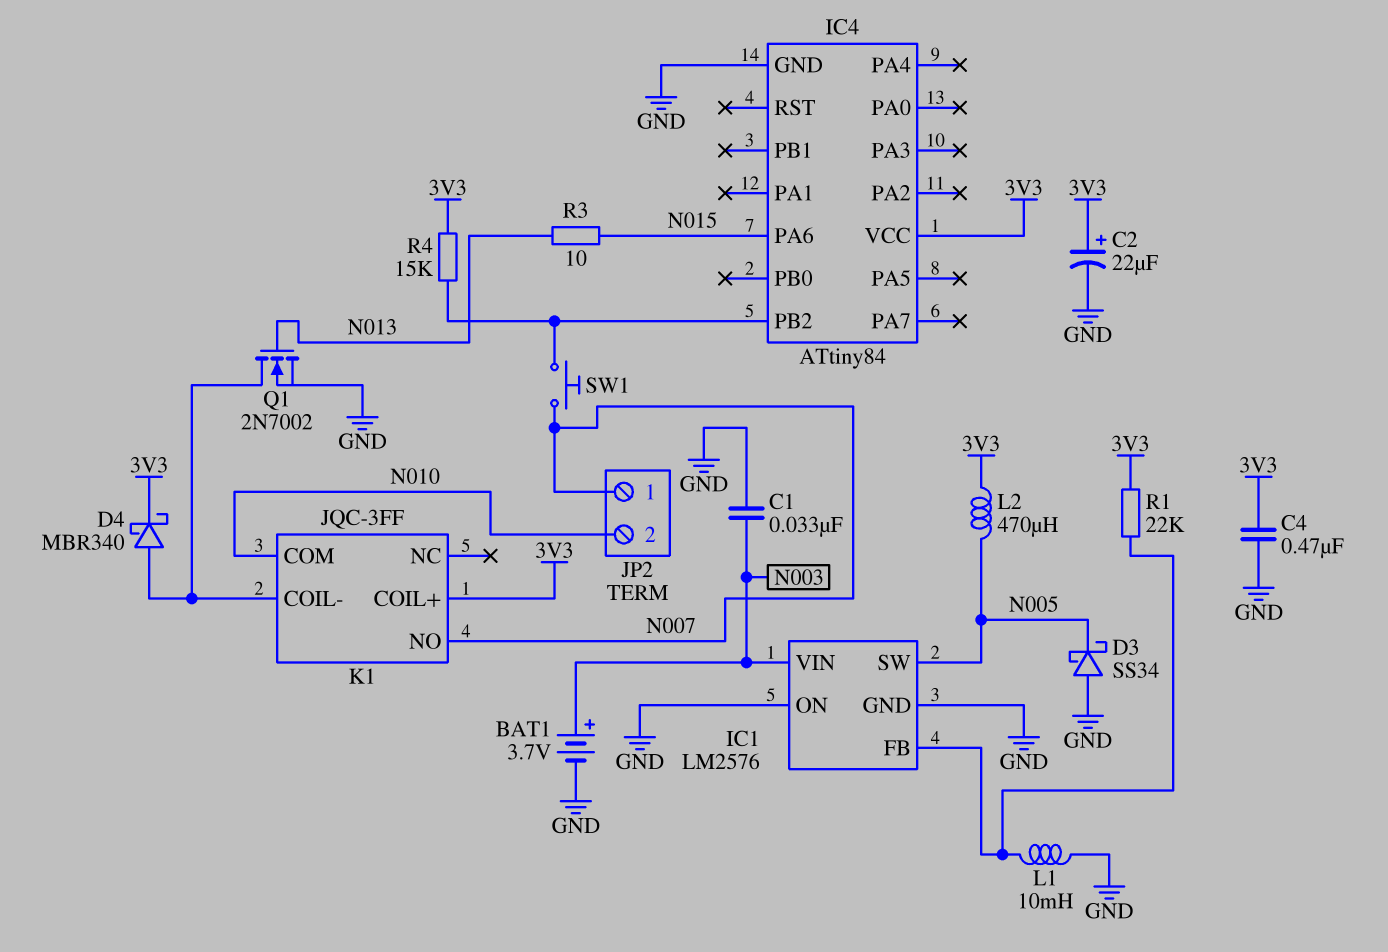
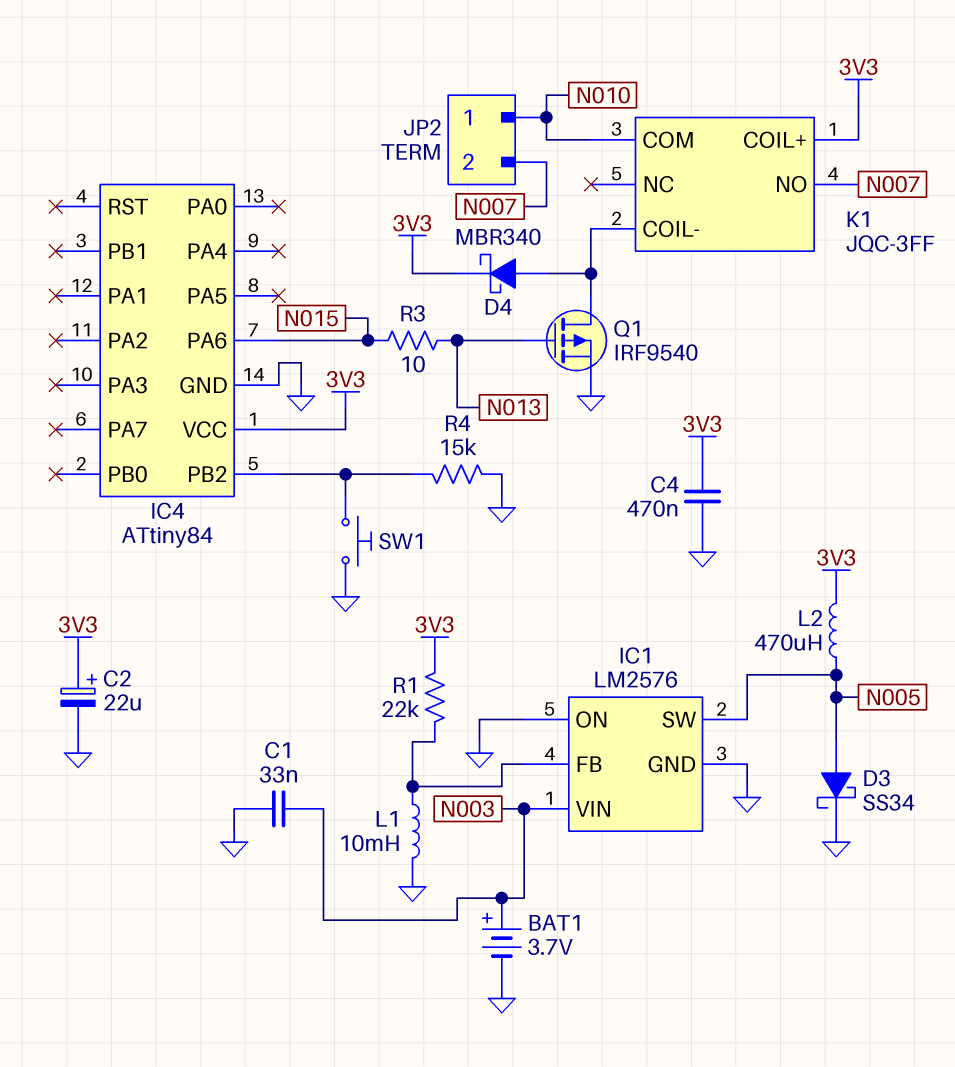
D3: schottky SS34 (A GND, K N005) -> schottky SS34 (A N005, K GND)
JP2 pin 1: N007 -> N010
JP2 pin 2: N010 -> N007
Q1: NMOS 2N7002 (G N013, D K1/COIL-, S GND) -> PMOS IRF9540 (G N013, D K1/COIL-, S GND)
R4: 15k (3V3, IC4/PB2) -> 15k (GND, IC4/PB2)
SW1: button (IC4/PB2, N007) -> button (GND, IC4/PB2)

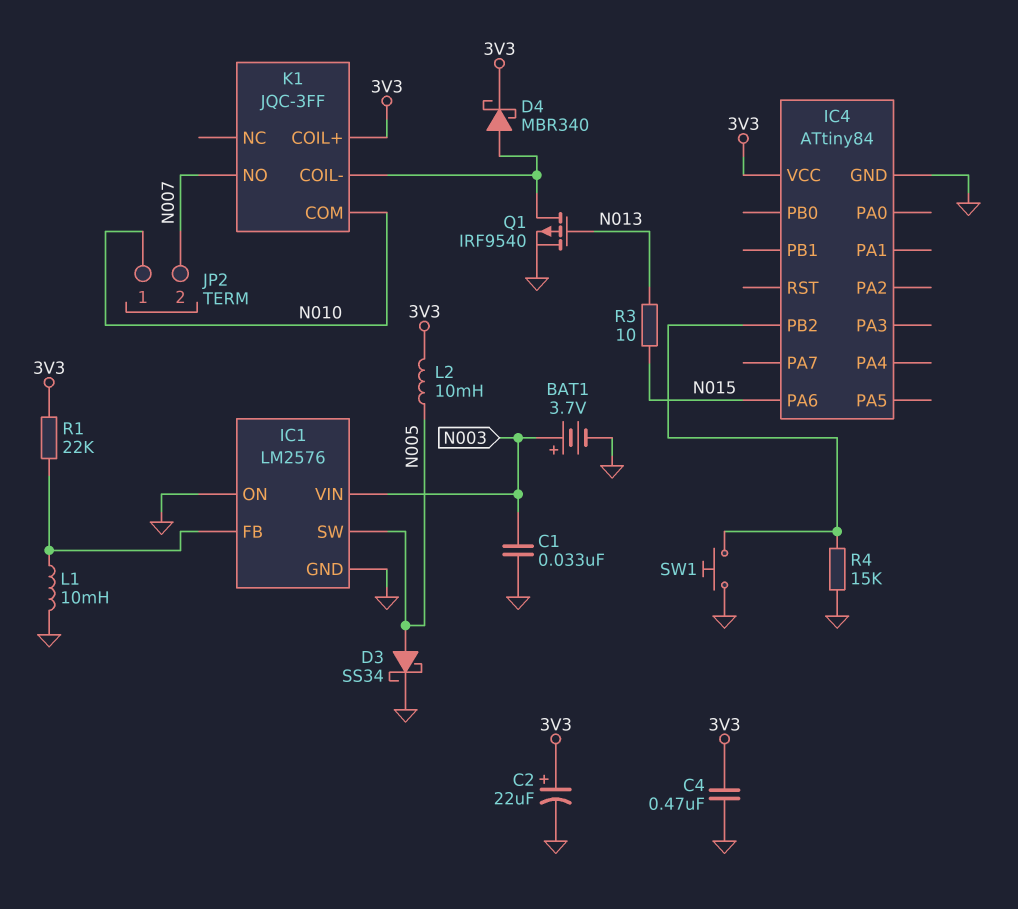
L2: 470uH (3V3, N005) -> 10mH (3V3, N005)

